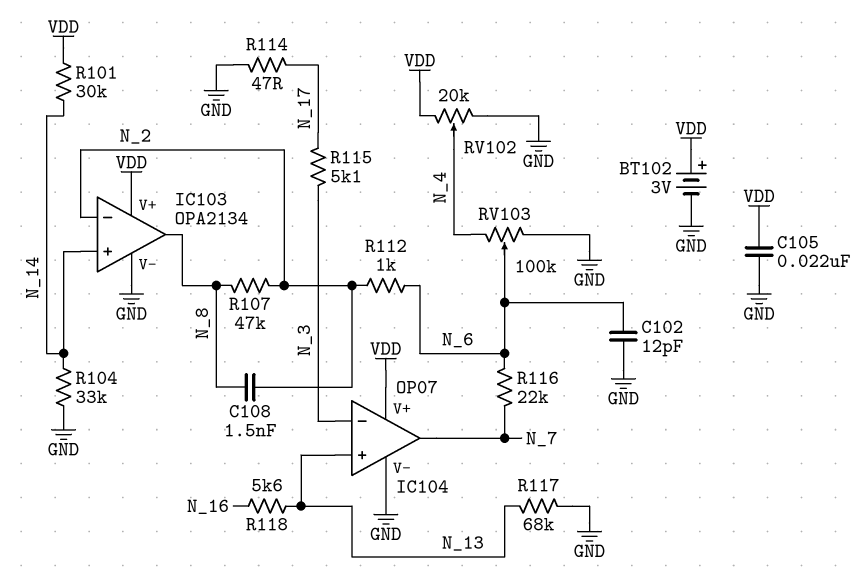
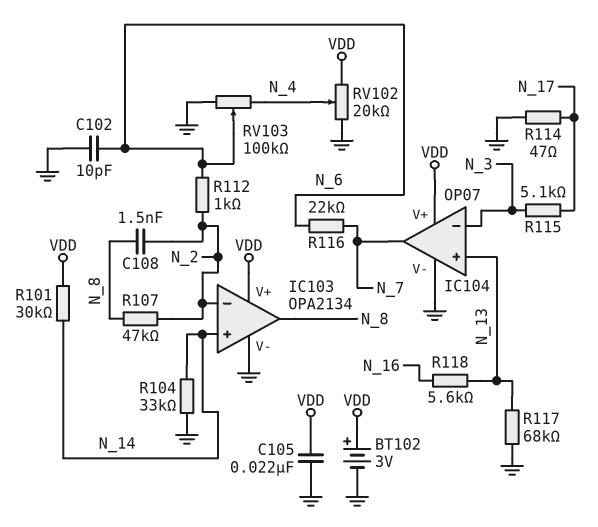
C102: 12pF (GND, N_6) -> 10pF (GND, N_6)

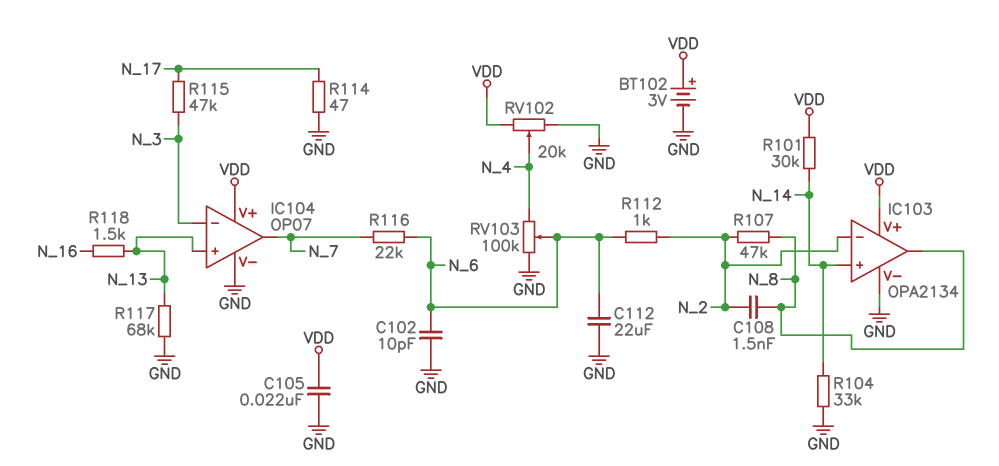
C112: none -> 22uF (GND, N_6)
R115: 5.1k (N_3, N_17) -> 47k (N_3, N_17)
R118: 5.6k (N_13, N_16) -> 1.5k (N_13, N_16)

